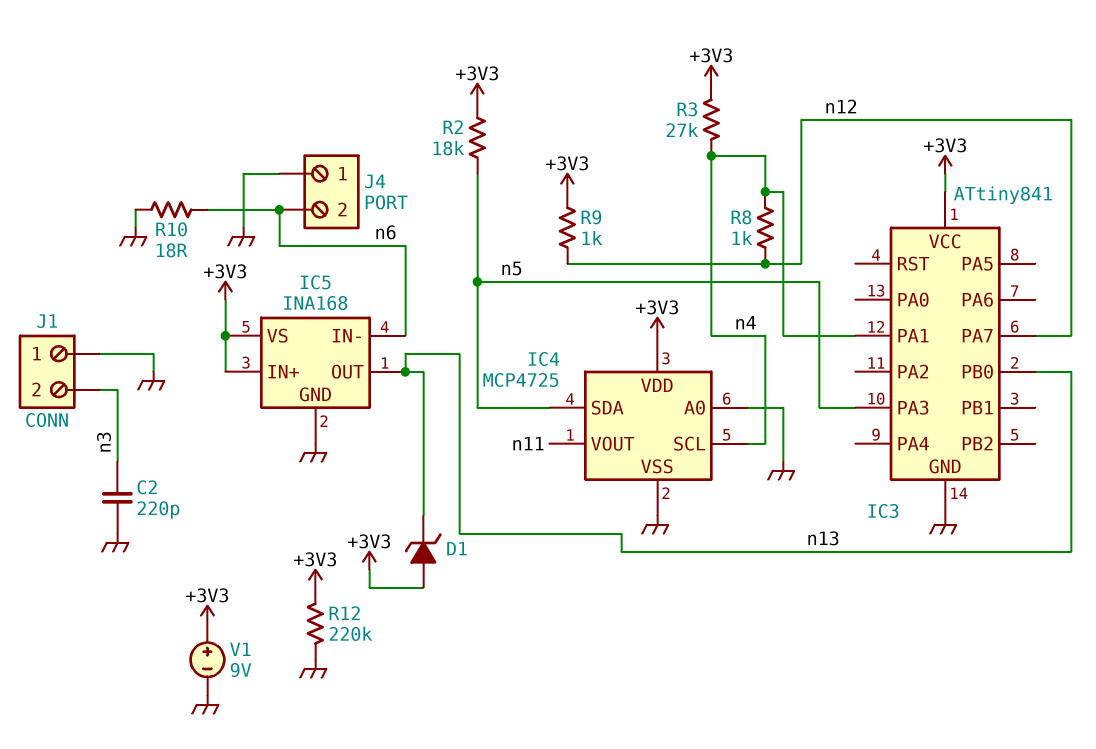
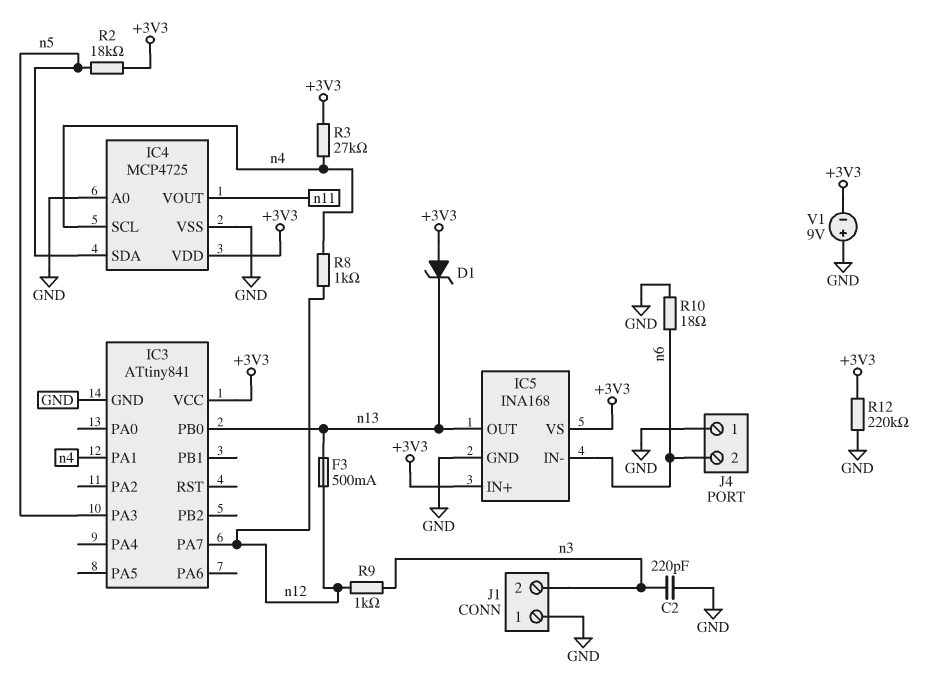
F3: none -> 500mA (n12, n13)
R9: 1k (+3V3, n12) -> 1k (n3, n12)
V1: 9V (plus +3V3, minus GND) -> 9V (plus GND, minus +3V3)

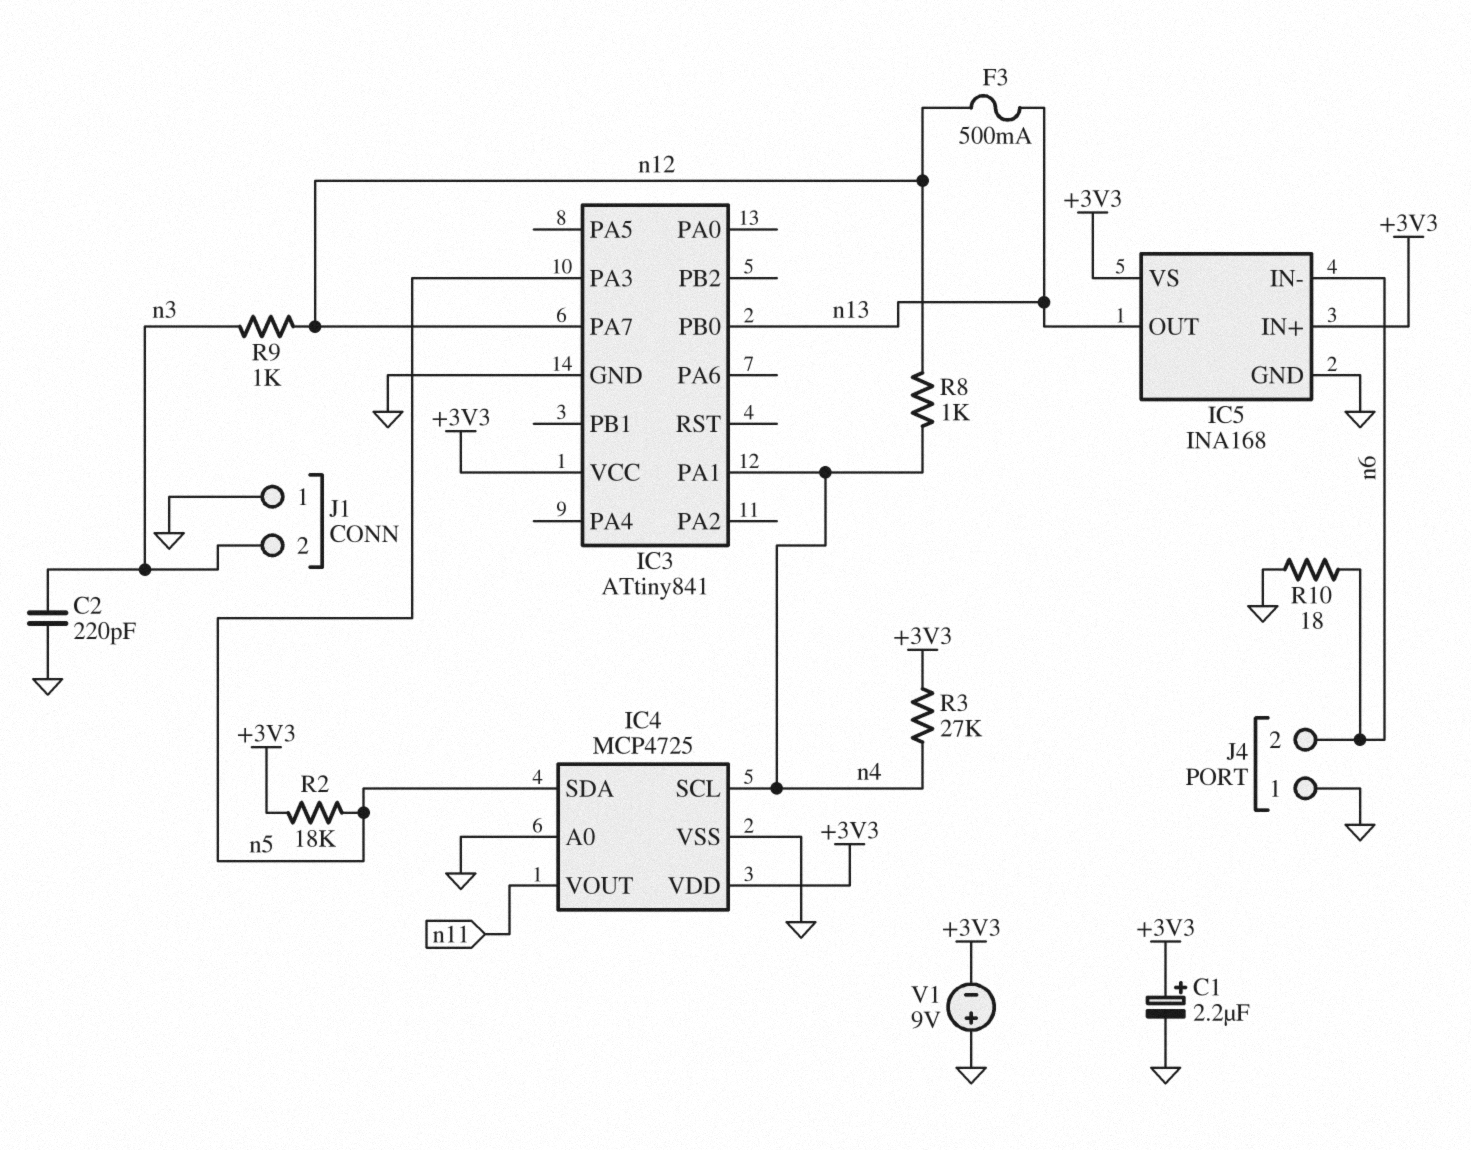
C1: none -> 2.2uF (plus +3V3, minus GND)
D1: zener (A +3V3, K n13) -> none
R12: 220k (+3V3, GND) -> none

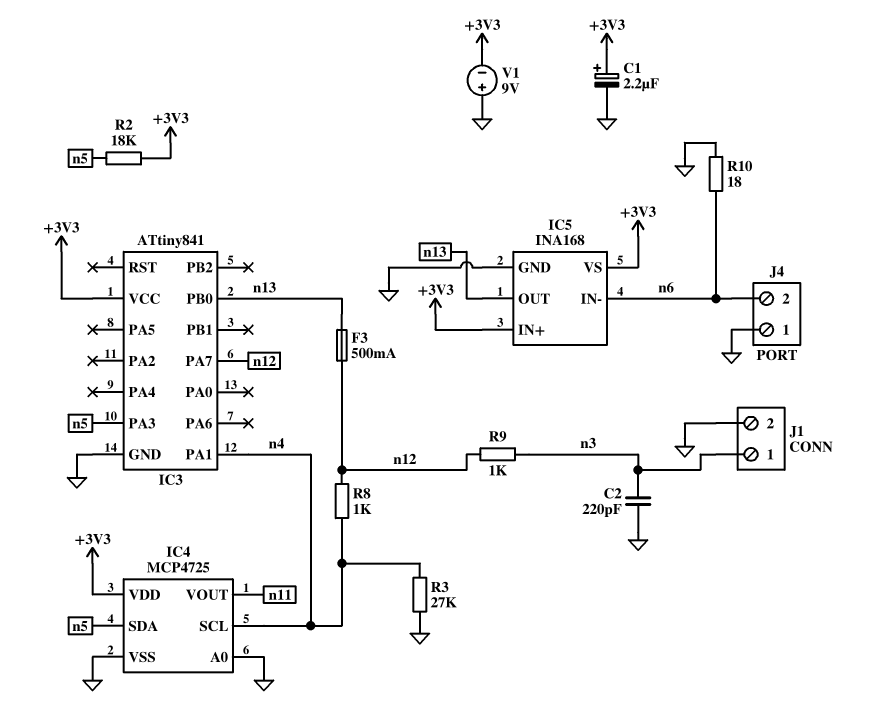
J1 pin 1: GND -> n3
J1 pin 2: n3 -> GND
R3: 27k (+3V3, n4) -> 27k (GND, n4)

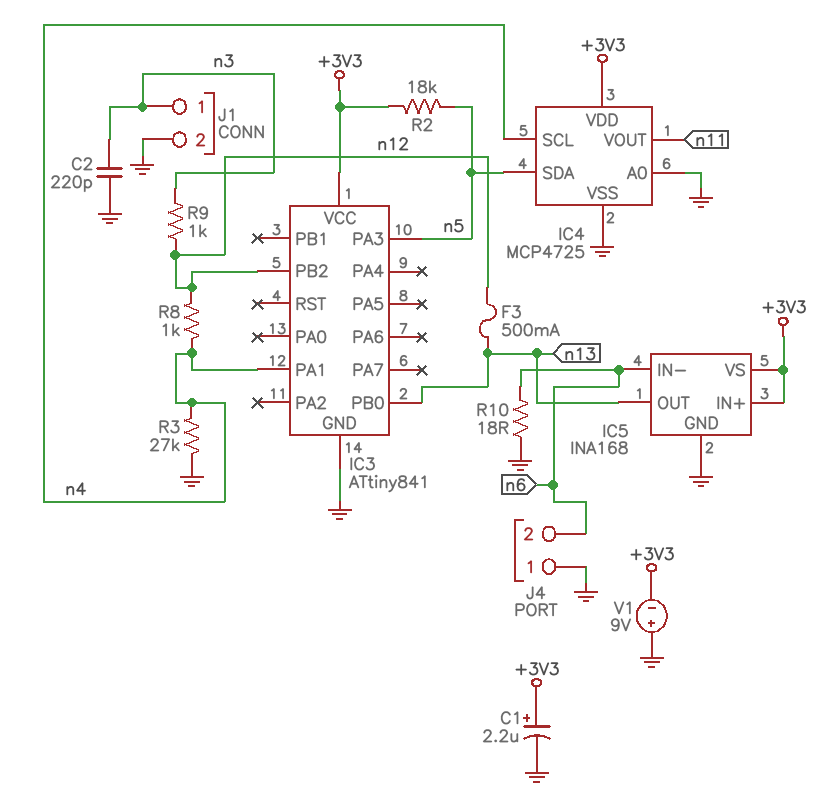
IC3 pin PA7: n12 -> none
IC3 pin PB2: none -> n12

